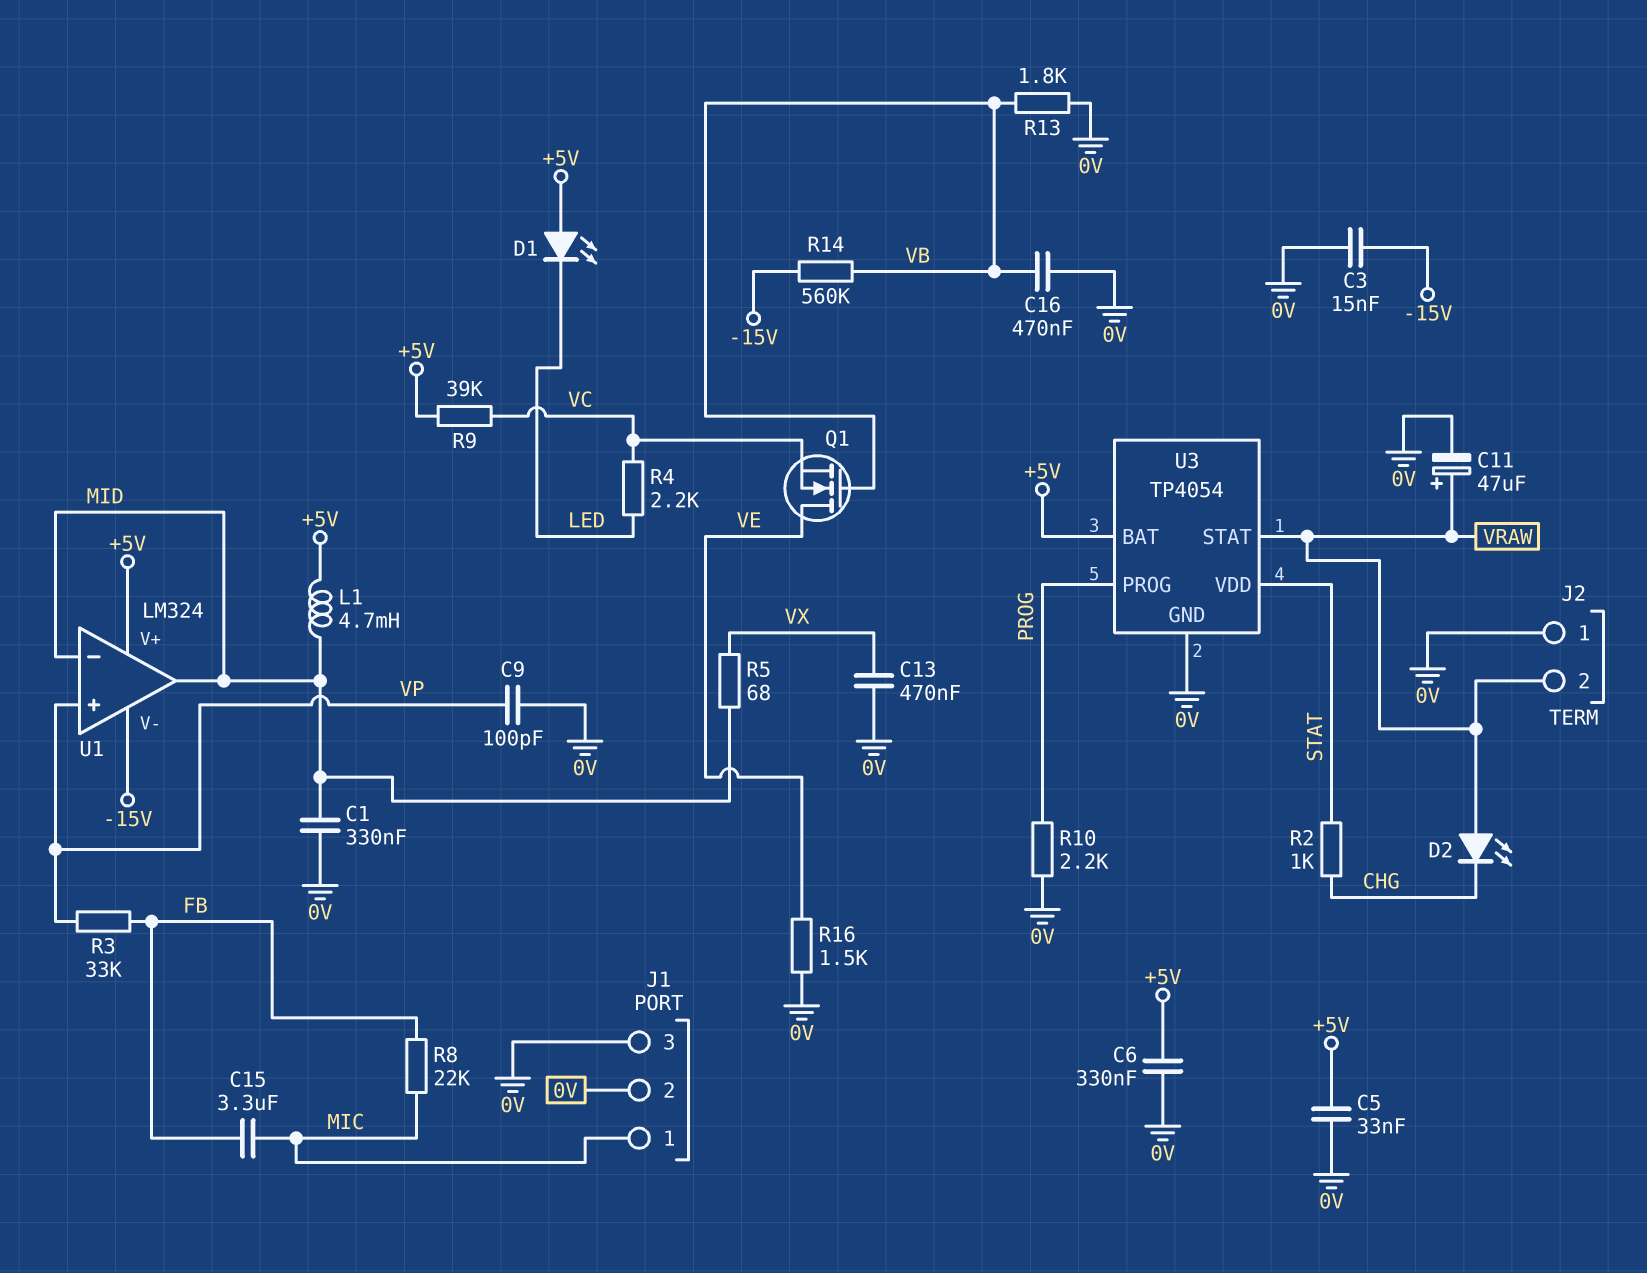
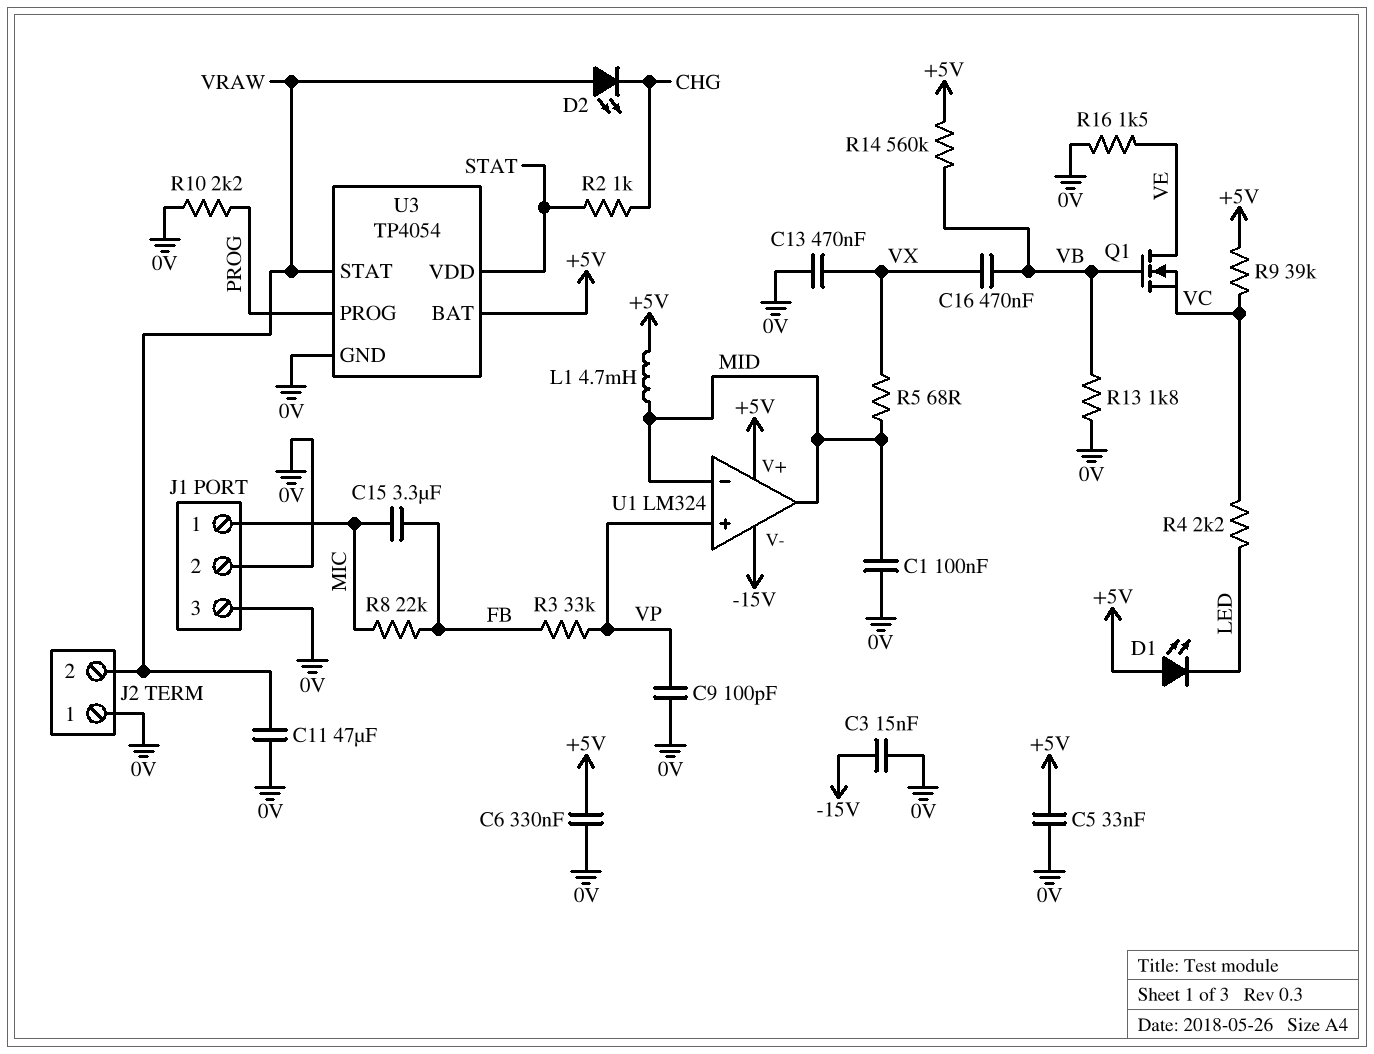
C1: 330nF (0V, MID) -> 100nF (0V, MID)
C11: 47uF (plus VRAW, minus 0V) -> 47uF (0V, VRAW)
C16: 470nF (0V, VB) -> 470nF (VB, VX)
R14: 560k (-15V, VB) -> 560k (+5V, VB)

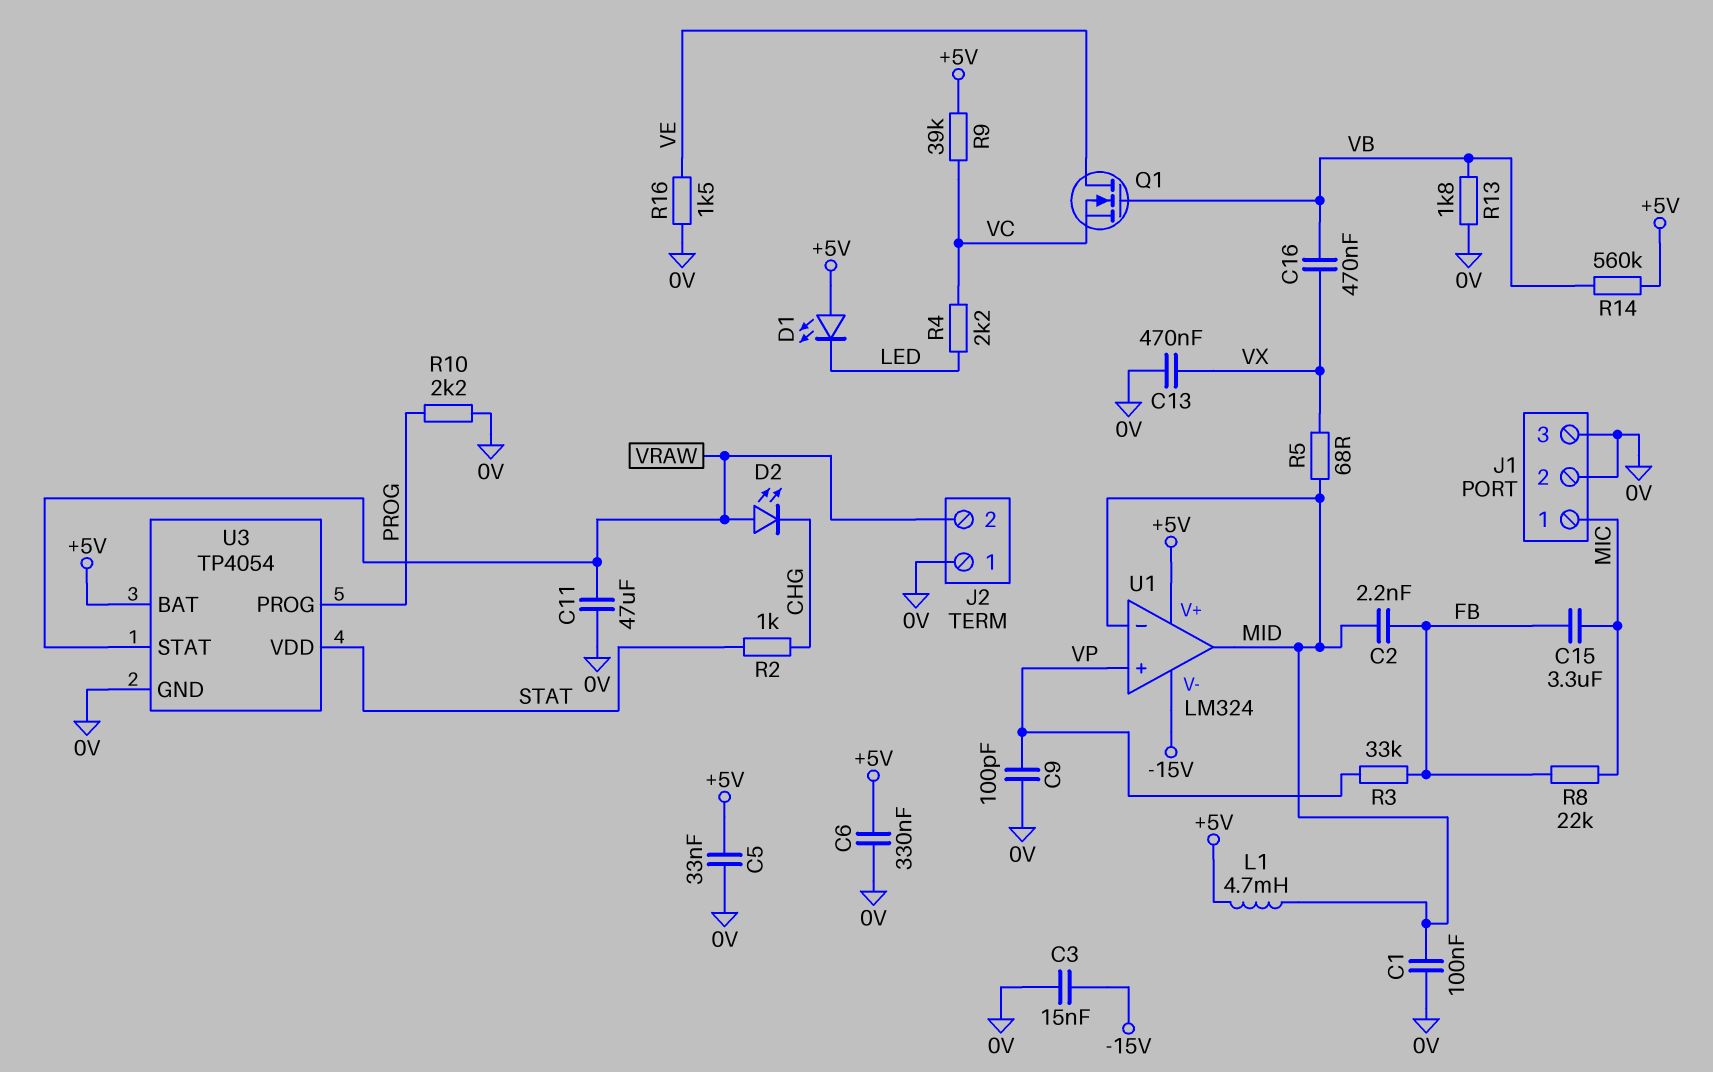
C2: none -> 2.2nF (FB, MID)

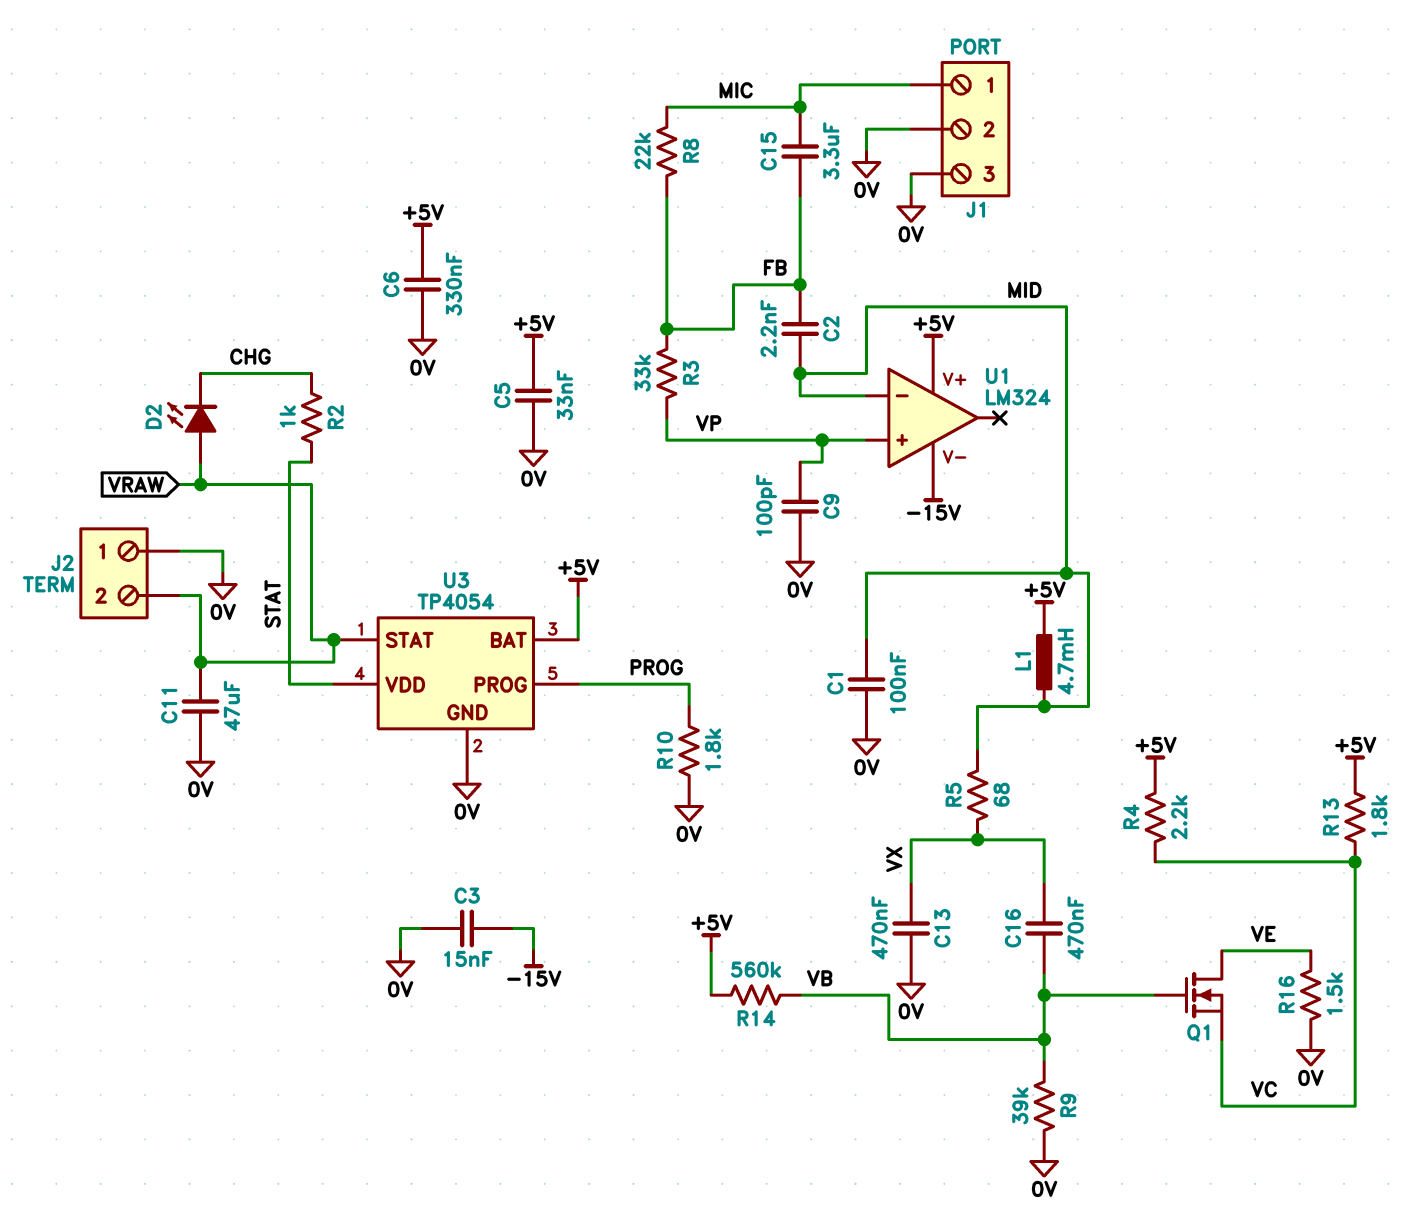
D1: LED (A +5V, K LED) -> none
R4: 2.2k (LED, VC) -> 2.2k (+5V, VC)
R9: 39k (+5V, VC) -> 39k (0V, VB)
R10: 2.2k (0V, PROG) -> 1.8k (0V, PROG)
R13: 1.8k (0V, VB) -> 1.8k (+5V, VC)
U1 pin out: MID -> none

